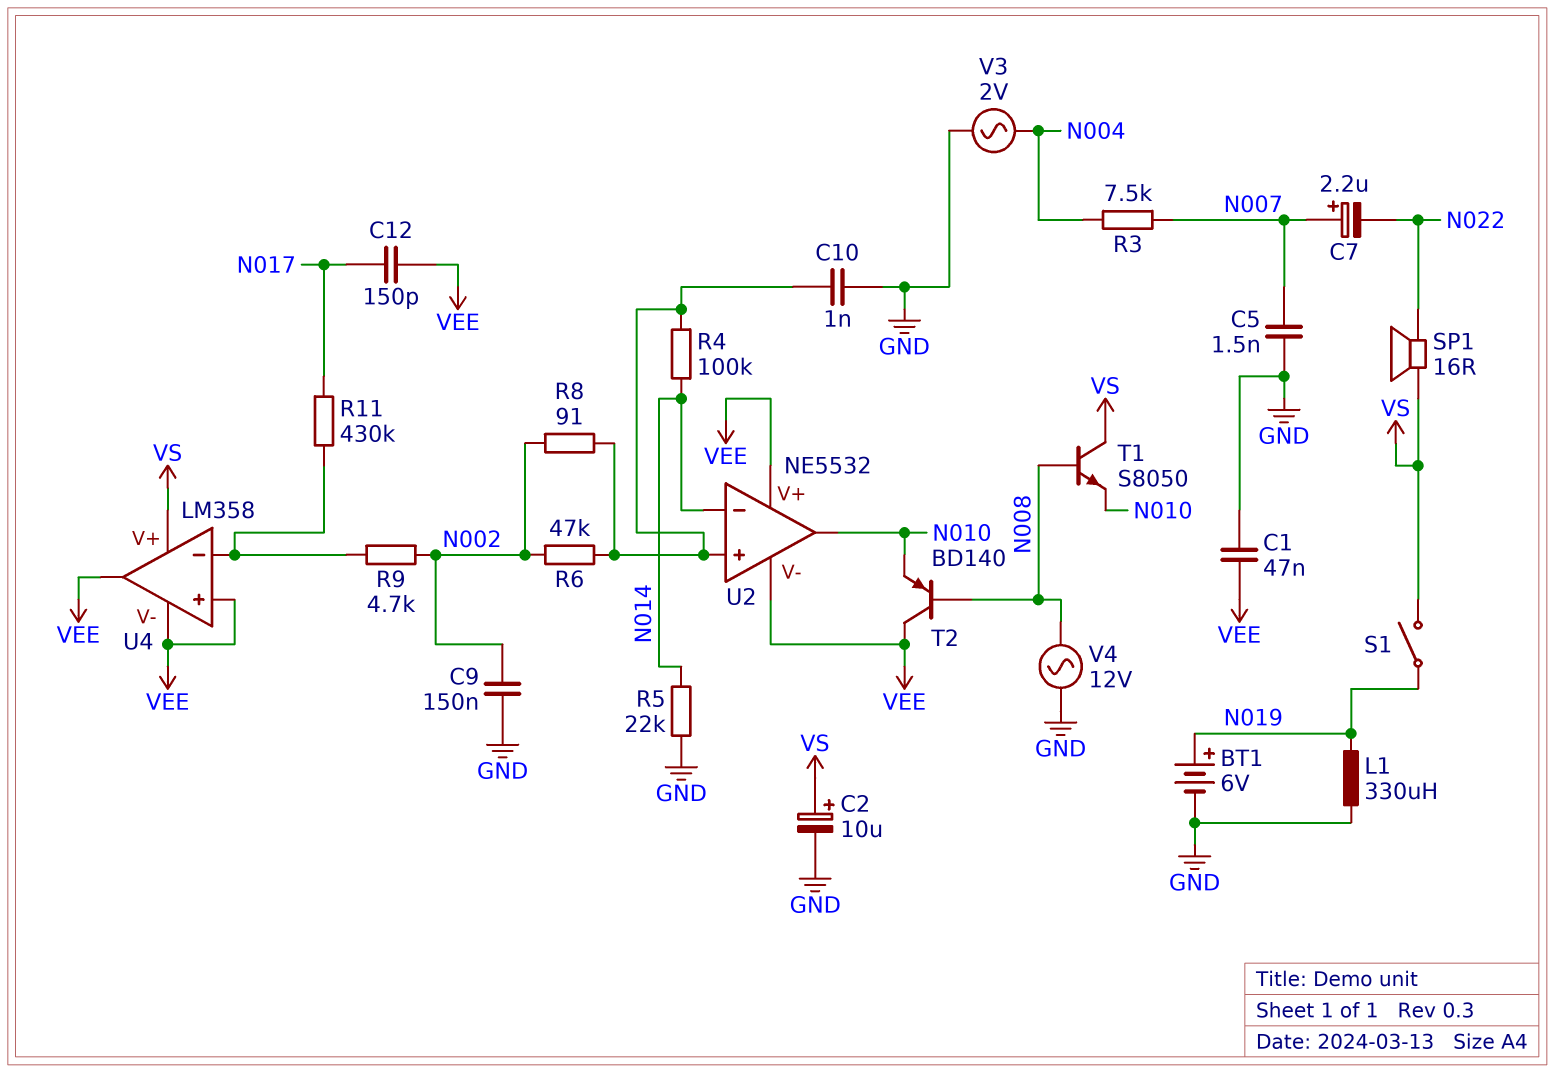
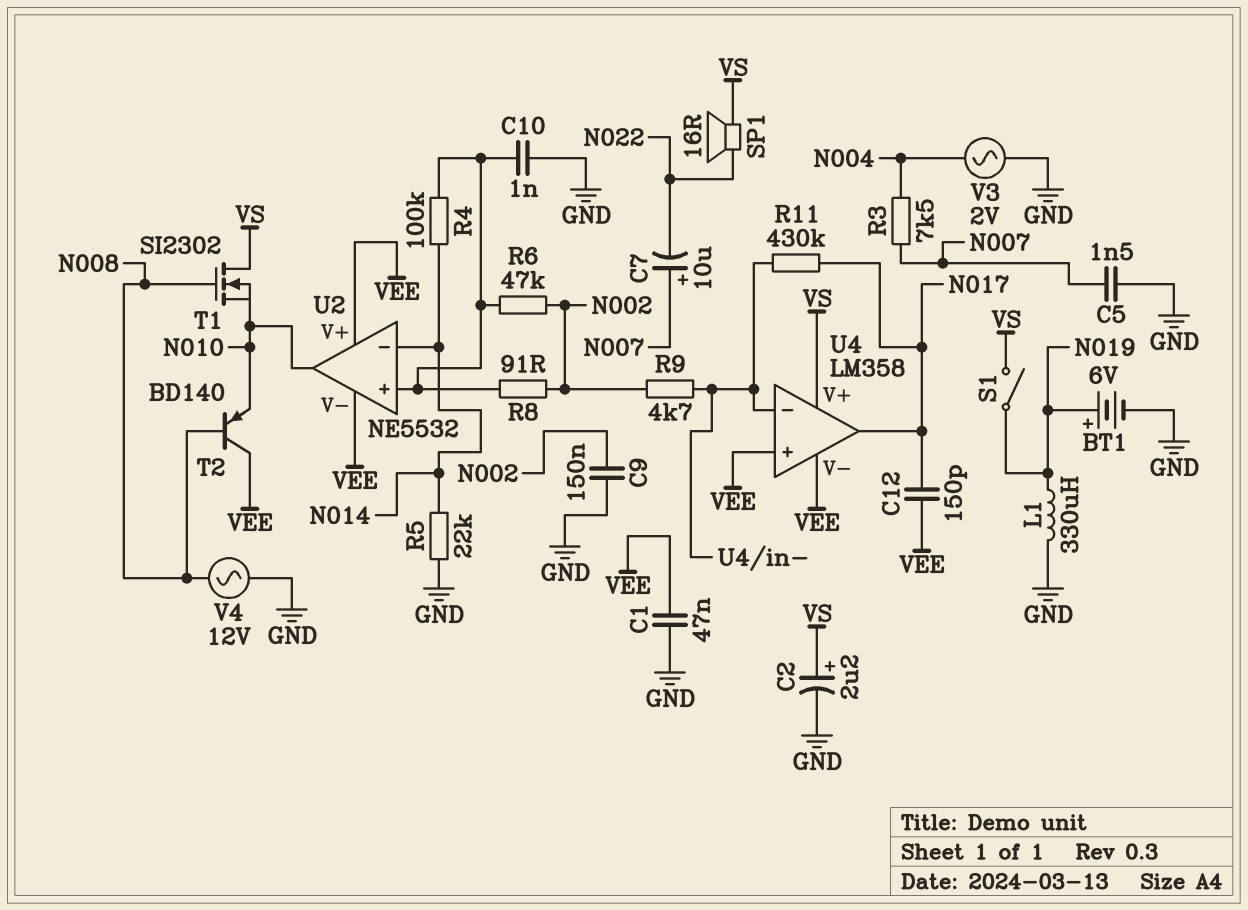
C2: 10uF (plus VS, minus GND) -> 2.2uF (plus VS, minus GND)
C7: 2.2uF (plus N007, minus N022) -> 10uF (plus N007, minus N022)
T1: NPN S8050 (B N008, C VS, E N010) -> NMOS SI2302 (G N008, D VS, S N010)
U4 pin out: VEE -> N017

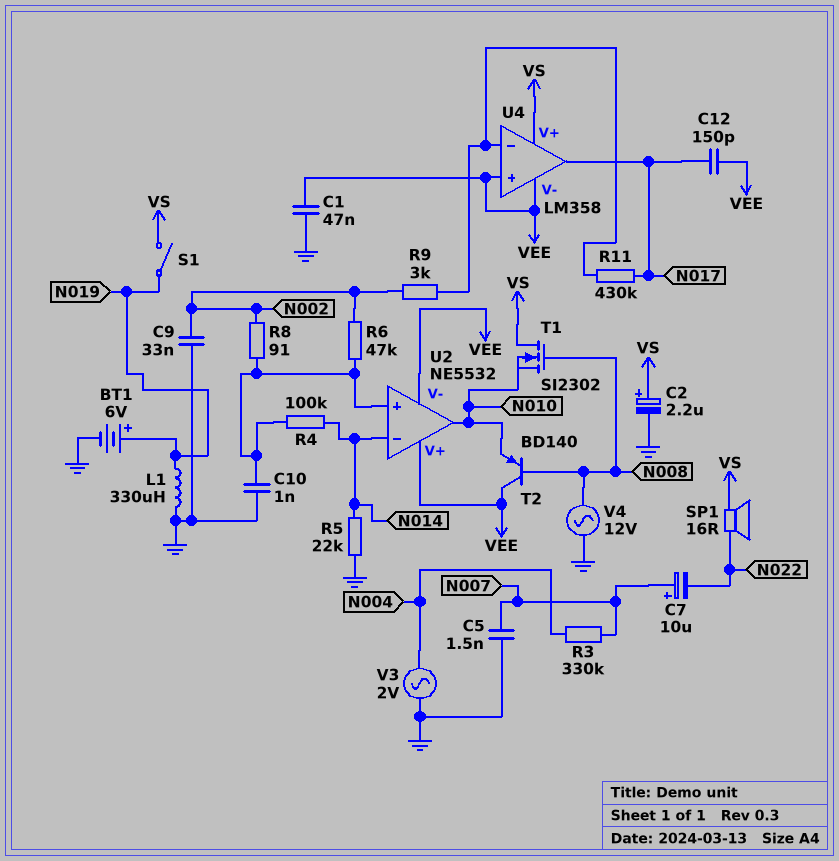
C9: 150nF (GND, N002) -> 33nF (GND, N002)
R3: 7.5k (N004, N007) -> 330k (N004, N007)
R9: 4.7k (N002, U4/in-) -> 3k (N002, U4/in-)

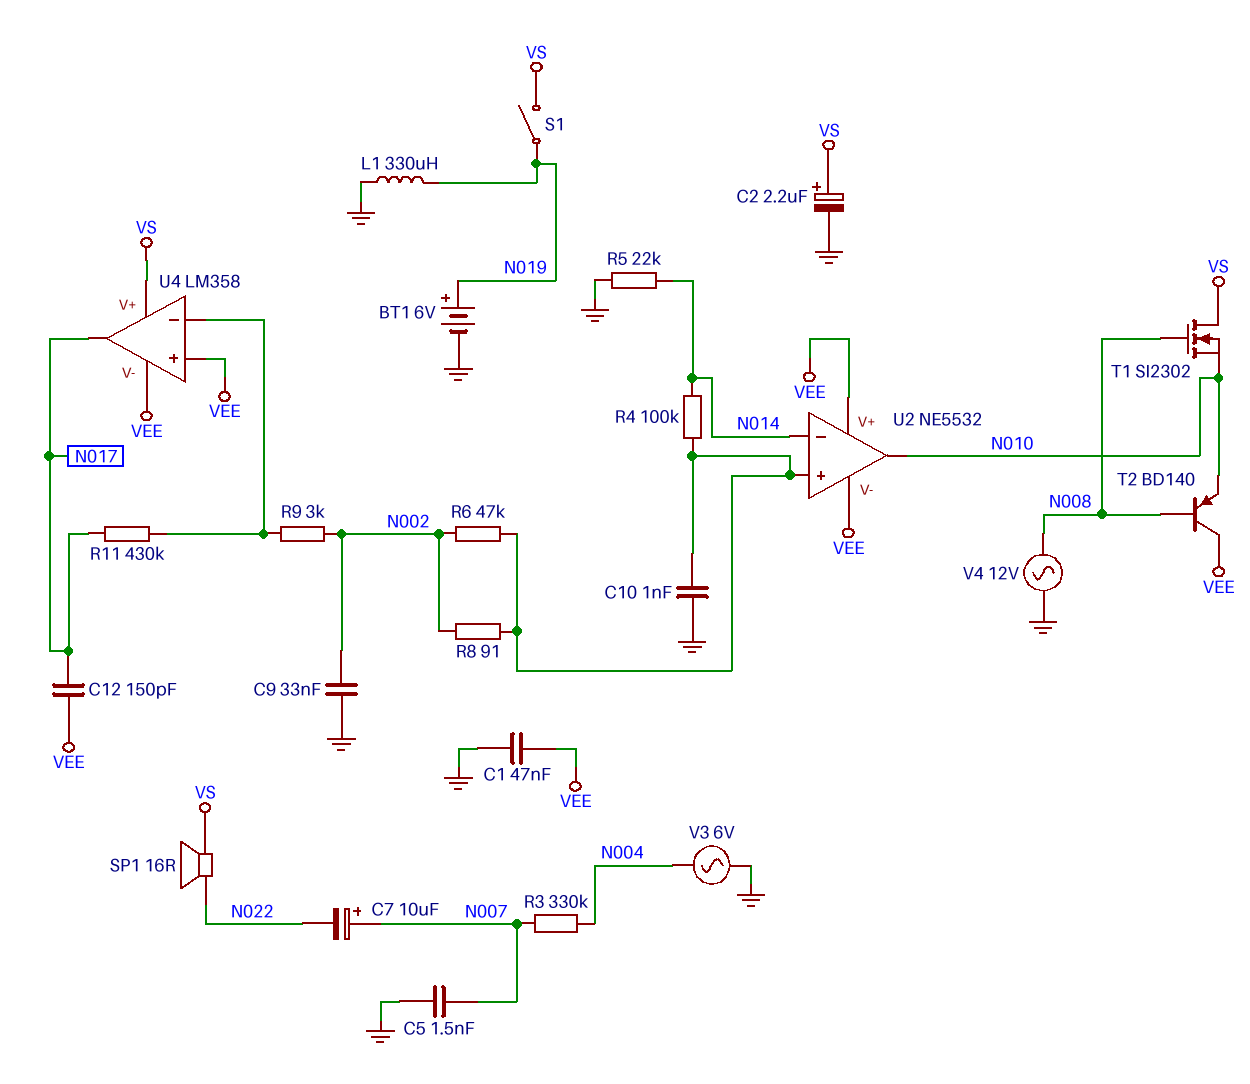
V3: AC 2V (GND, N004) -> AC 6V (GND, N004)

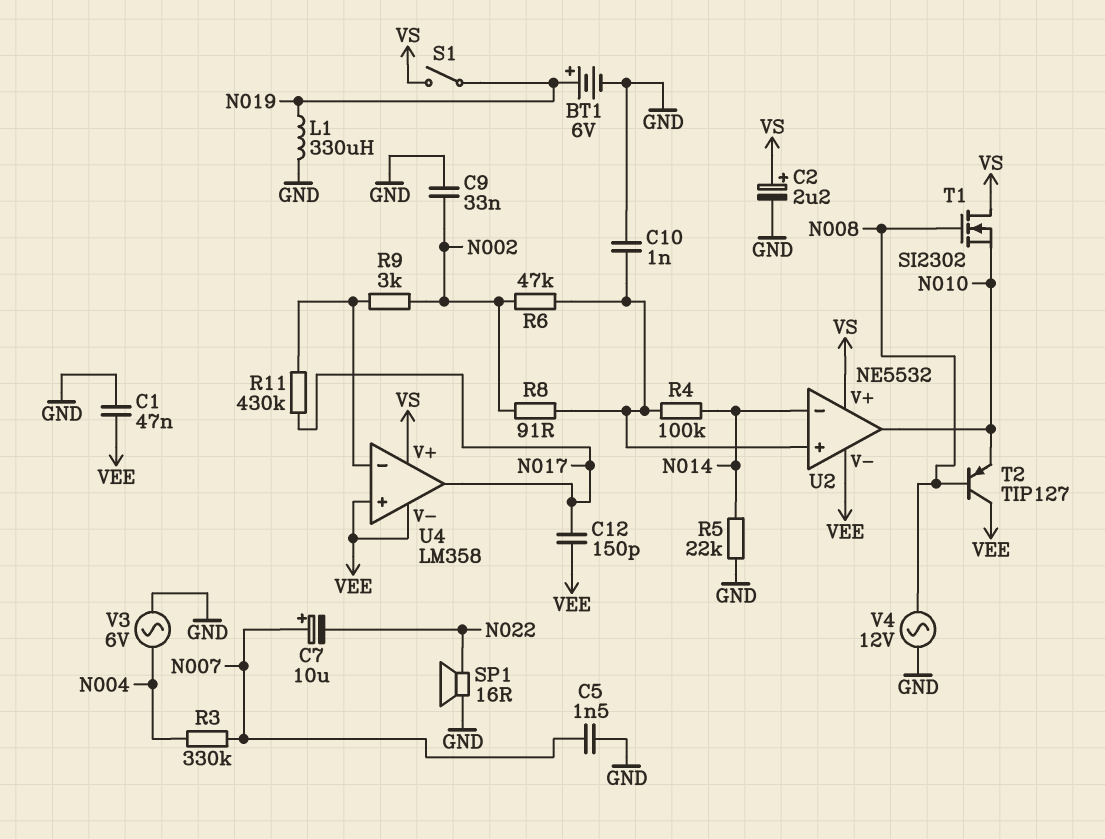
SP1: speaker 16R (N022, VS) -> speaker 16R (GND, N022)
T2: PNP BD140 (B N008, C VEE, E N010) -> PNP TIP127 (B N008, C VEE, E N010)
U2 pin V+: VEE -> VS

